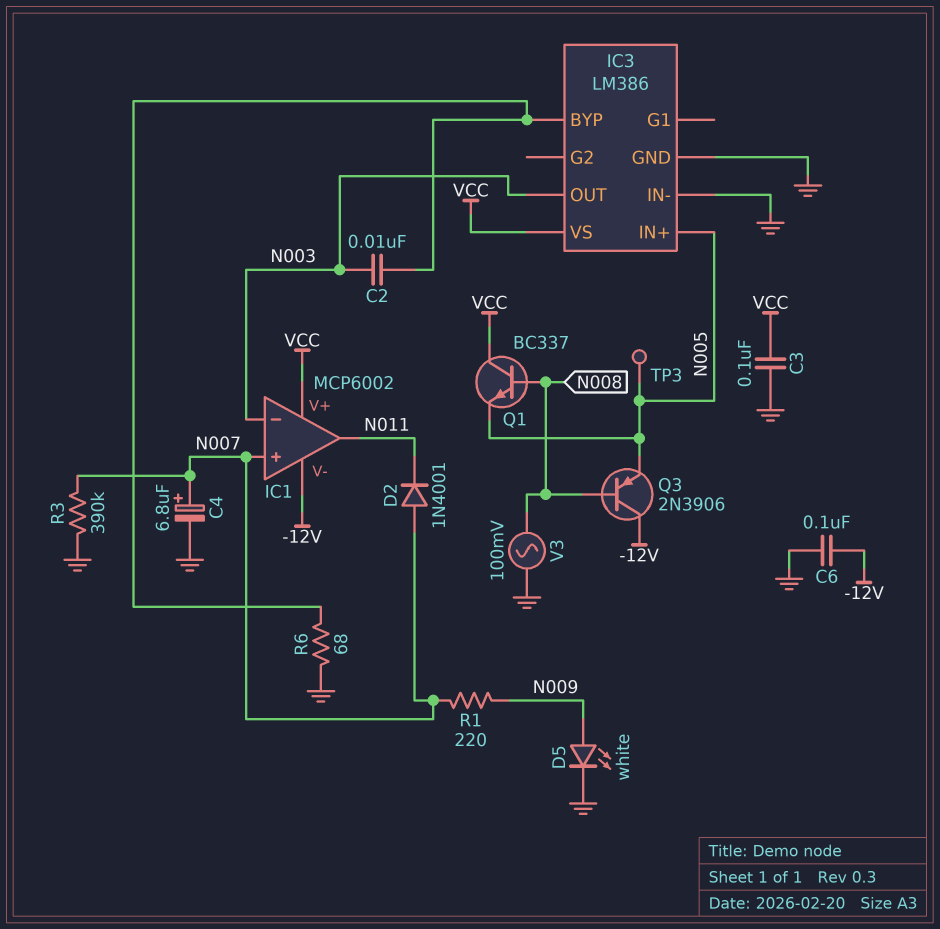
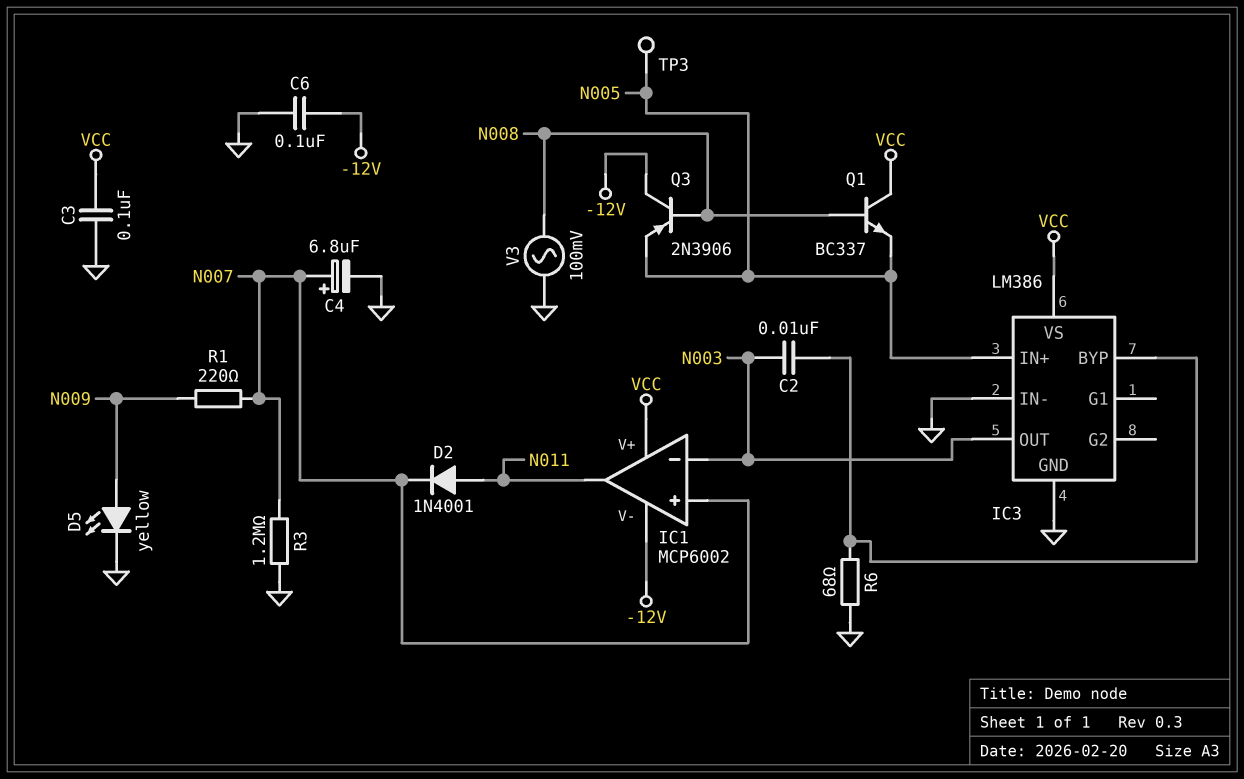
D2: diode 1N4001 (A N007, K N011) -> diode 1N4001 (A N011, K N007)
D5: LED white (A N009, K GND) -> LED yellow (A N009, K GND)
R3: 390k (GND, N007) -> 1.2M (GND, N007)

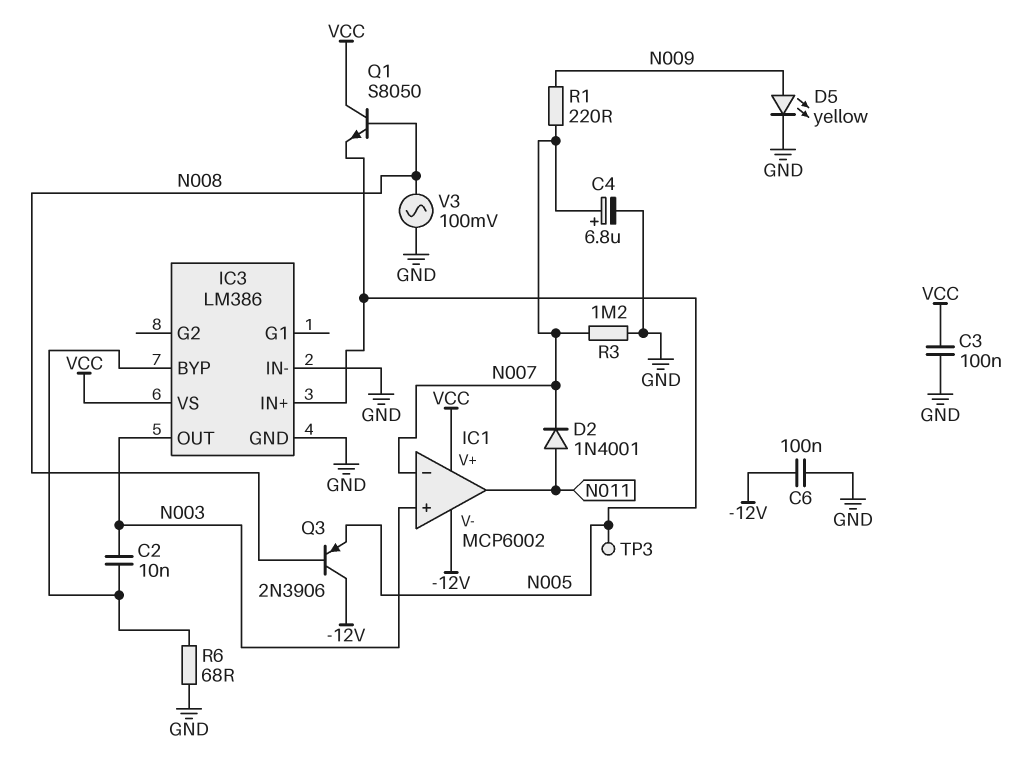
IC1 pin in+: N007 -> N003
IC1 pin in-: N003 -> N007
Q1: NPN BC337 (B N008, C VCC, E N005) -> NPN S8050 (B N008, C VCC, E N005)

